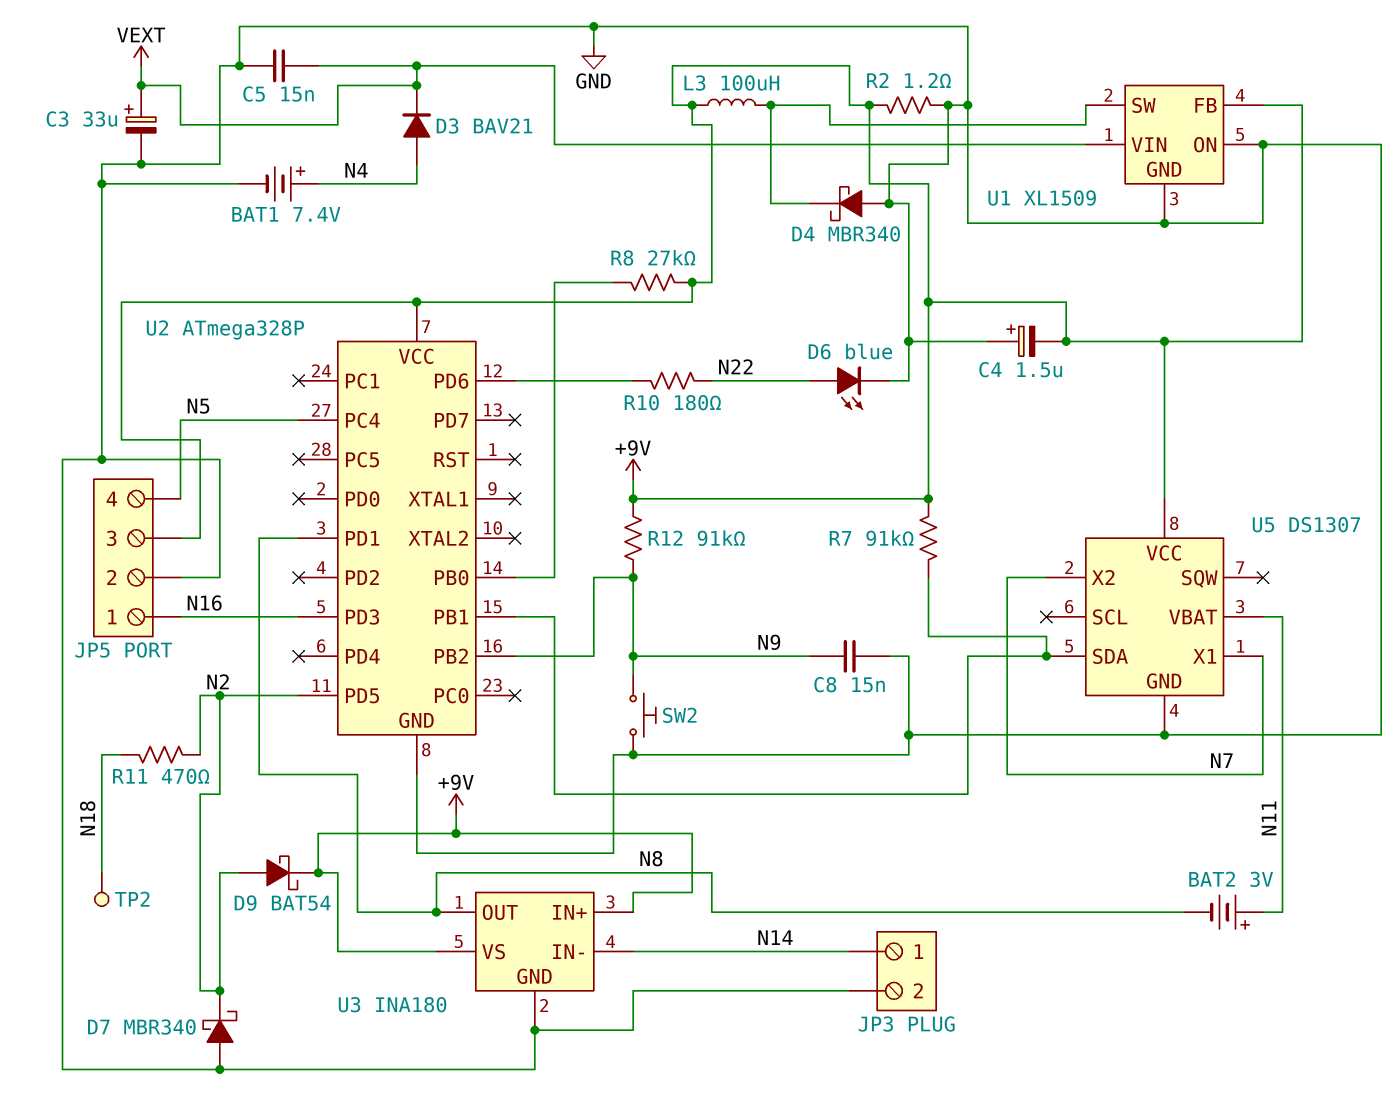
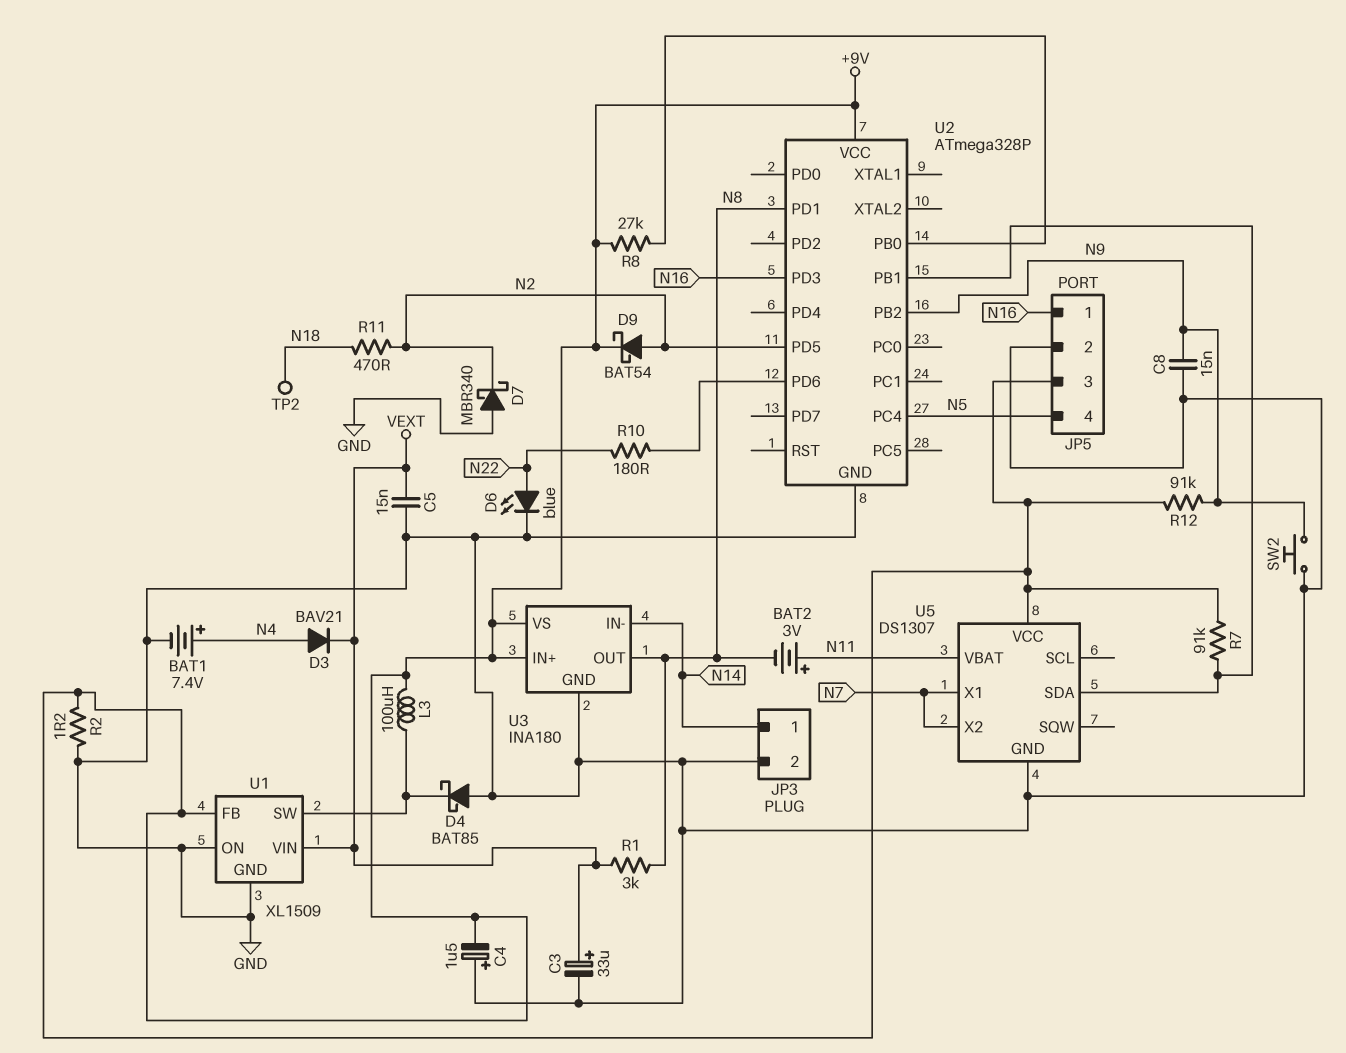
D4: schottky MBR340 (A GND, K U1/SW) -> schottky BAT85 (A GND, K U1/SW)
R1: none -> 3k (N8, VEXT)

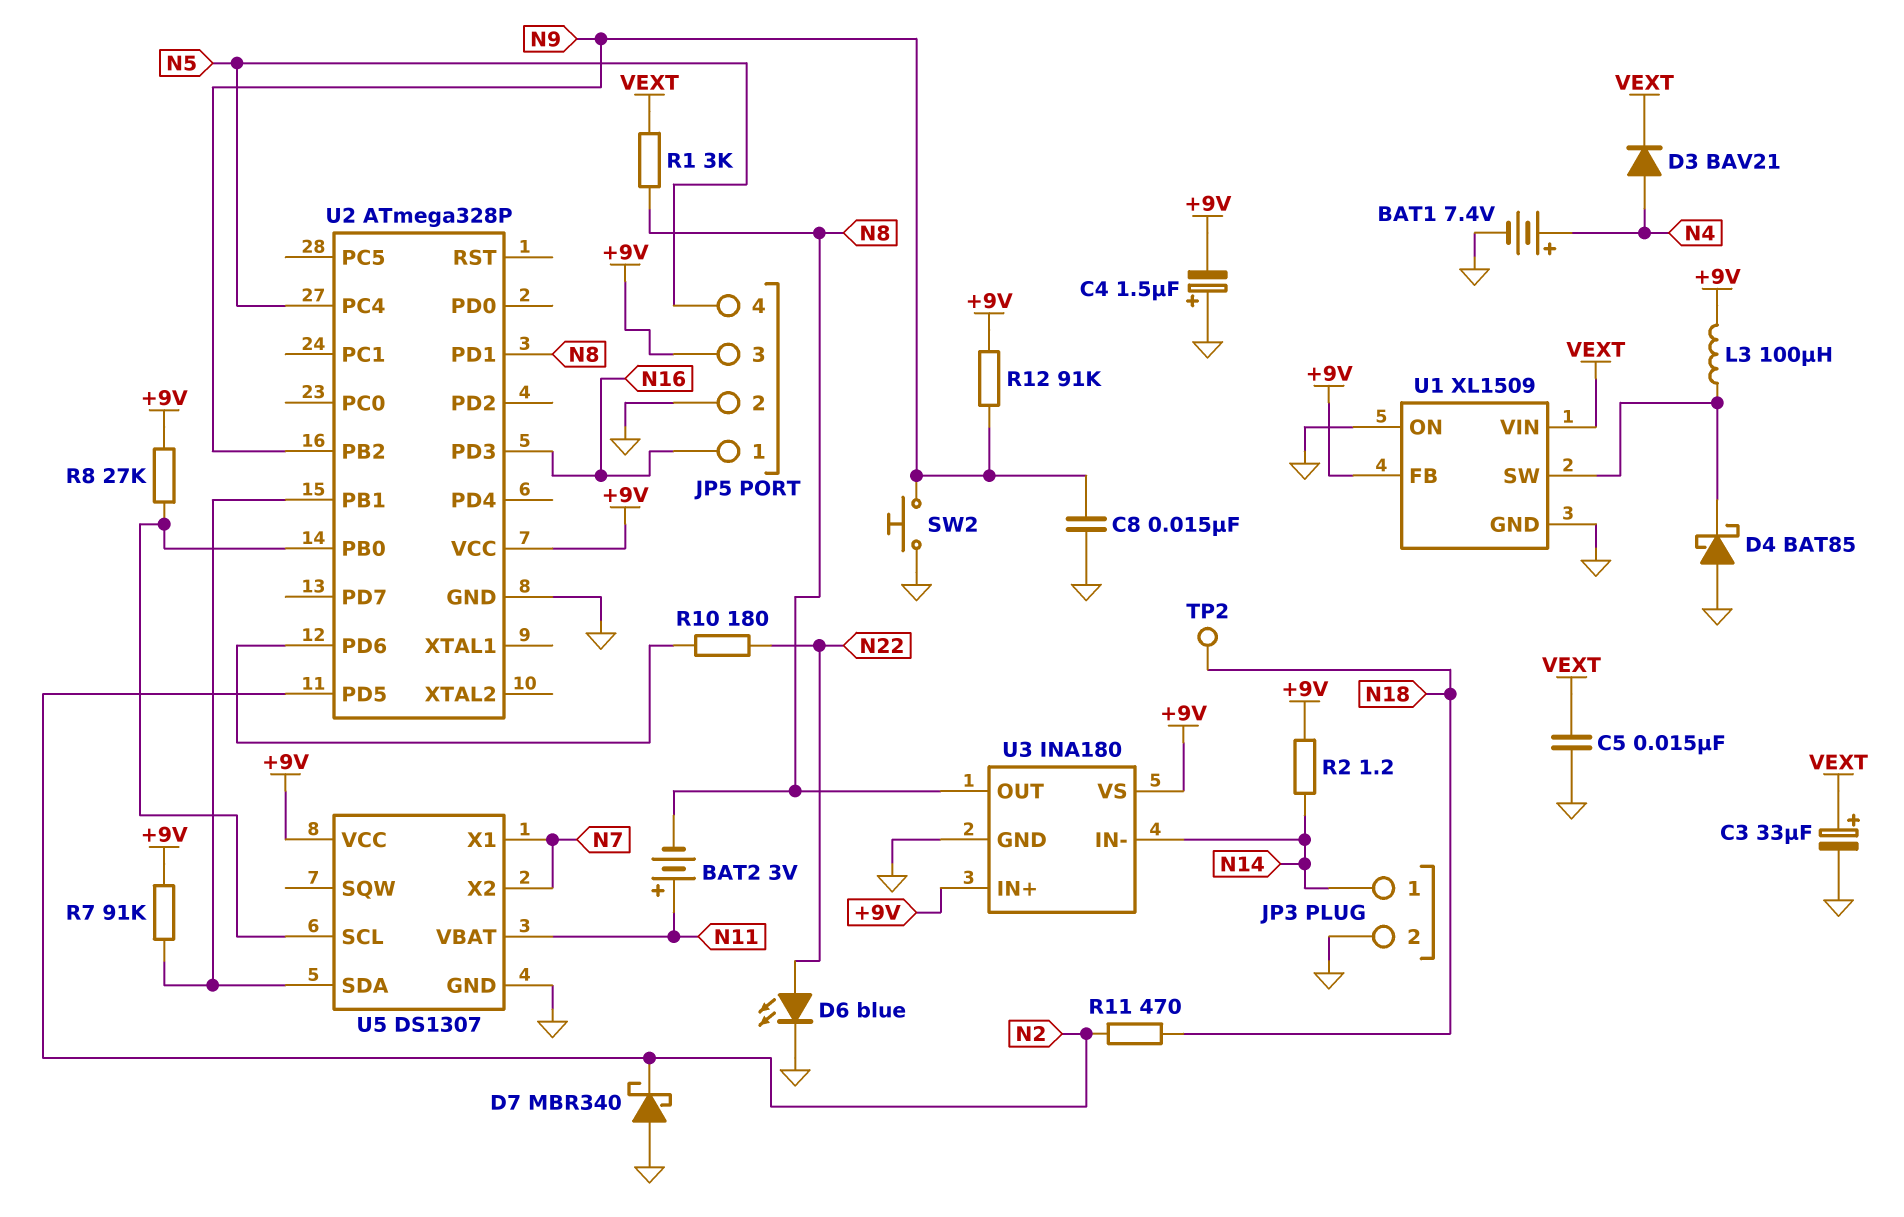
D9: schottky BAT54 (A N2, K +9V) -> none
R2: 1.2 (+9V, GND) -> 1.2 (+9V, N14)
U5 pin SCL: none -> U2/PB0

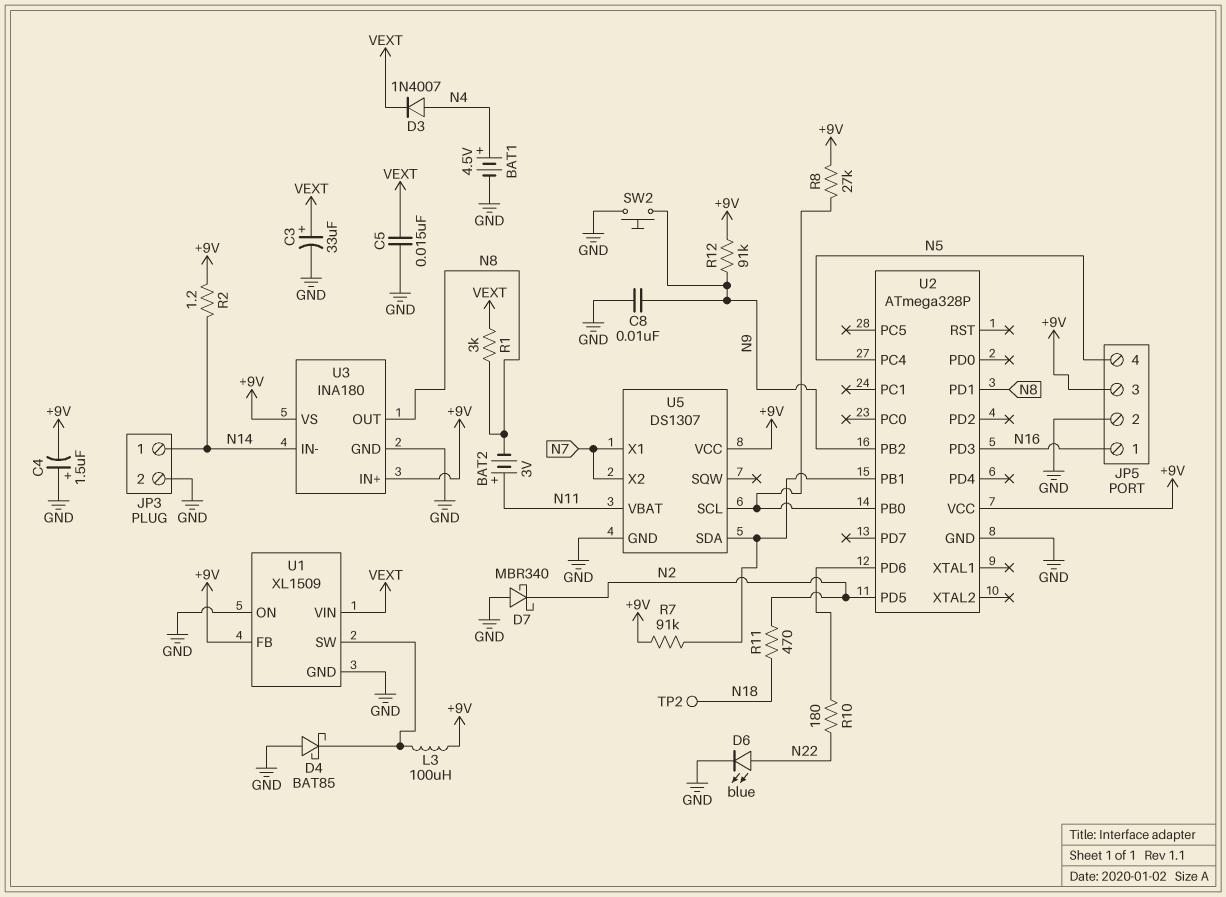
BAT1: 7.4V (plus N4, minus GND) -> 4.5V (plus N4, minus GND)
C8: 15nF (GND, N9) -> 10nF (GND, N9)
D3: diode BAV21 (A N4, K VEXT) -> diode 1N4007 (A N4, K VEXT)

